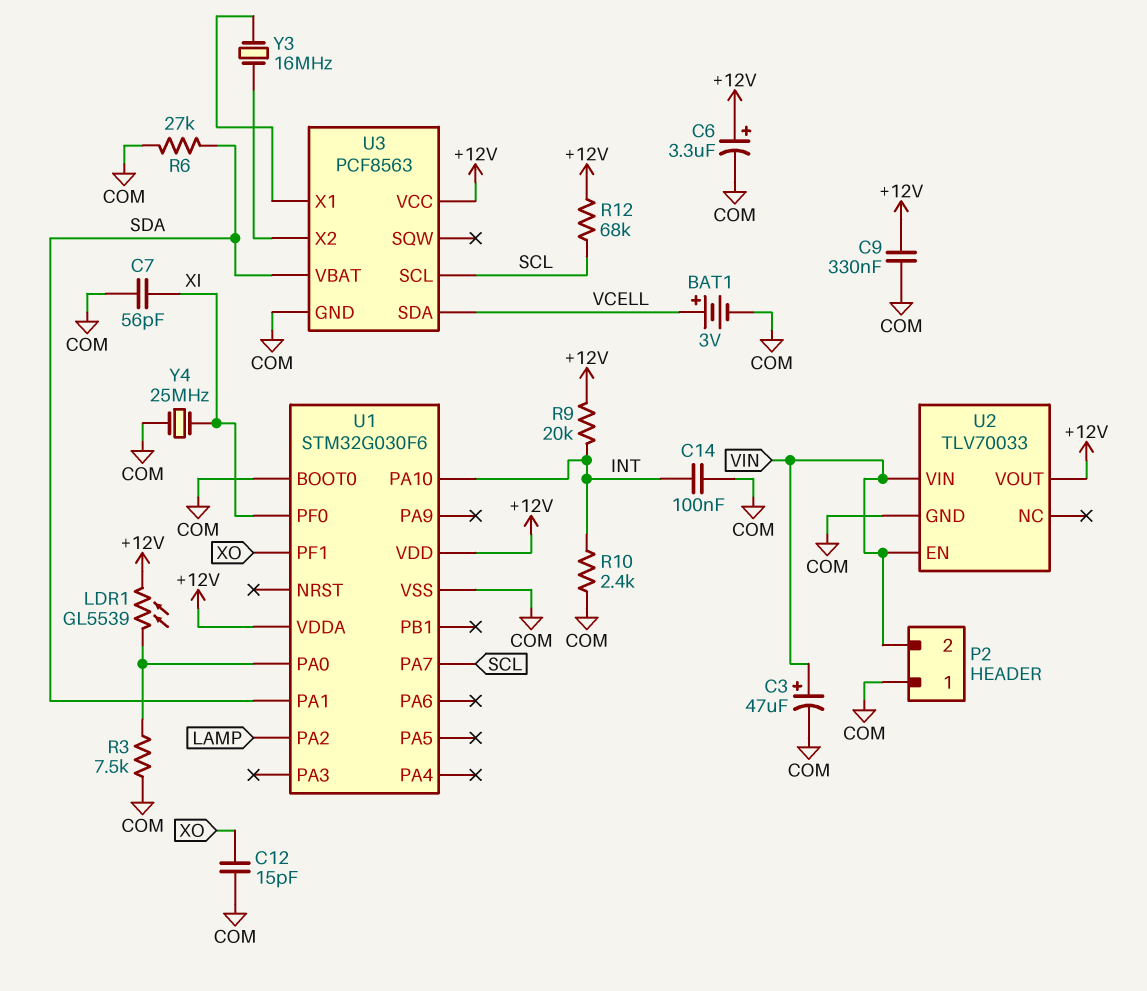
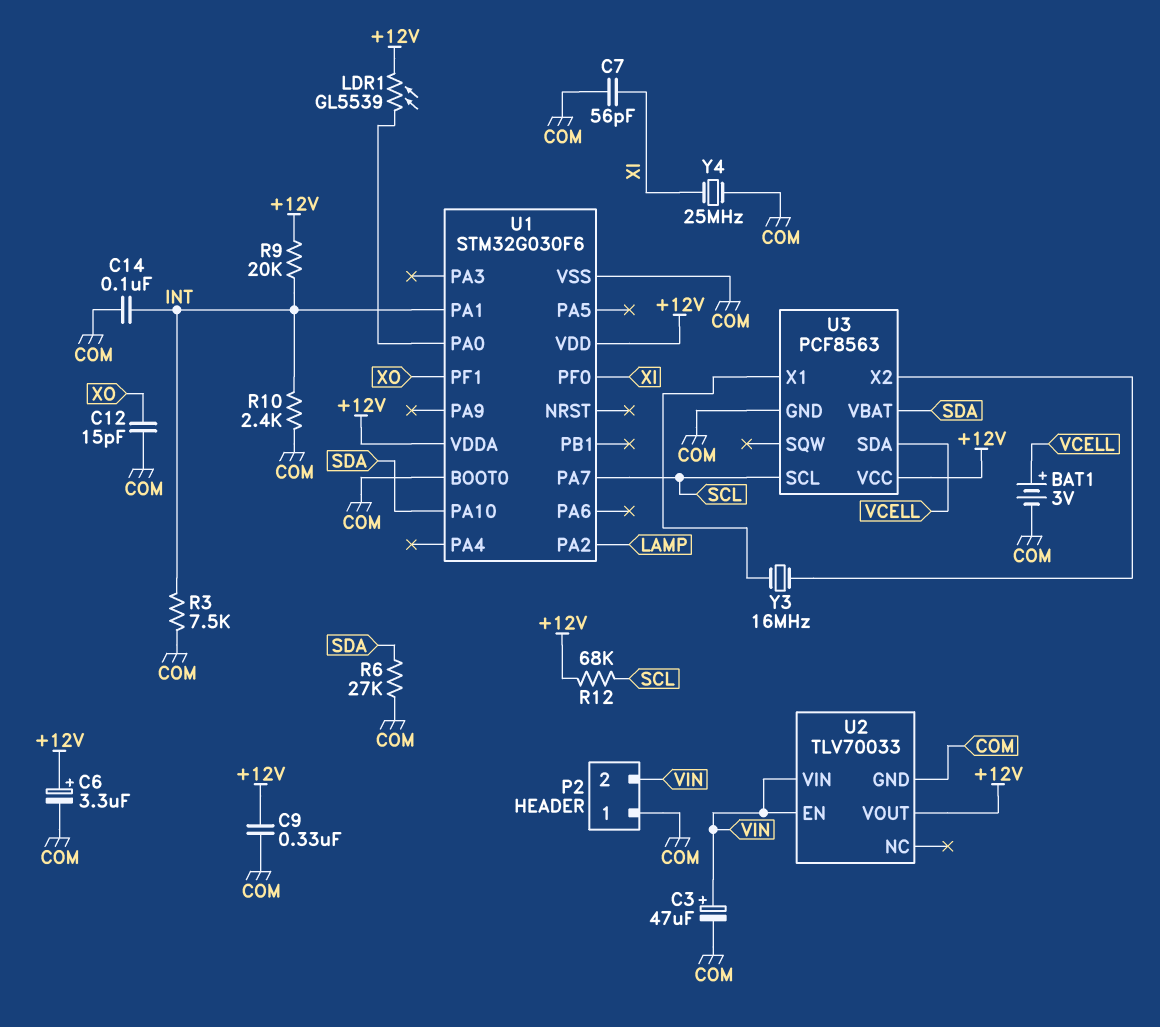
R3: 7.5k (COM, U1/PA0) -> 7.5k (COM, INT)
U1 pin PA1: SDA -> INT
U1 pin PA10: INT -> SDA

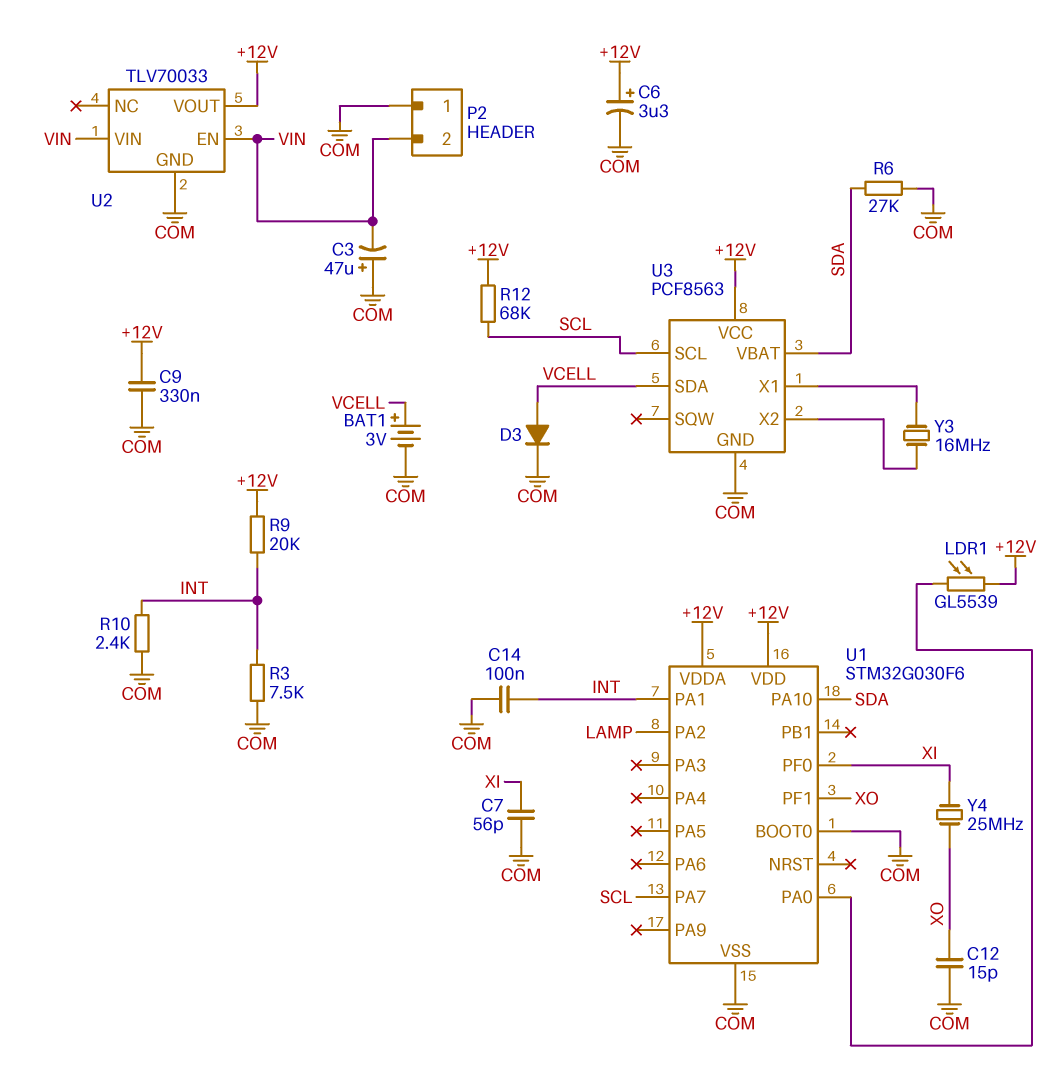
C3: 47uF (plus VIN, minus COM) -> 47uF (plus COM, minus VIN)
D3: none -> diode (A VCELL, K COM)
Y4: 25MHz (COM, XI) -> 25MHz (XI, XO)

